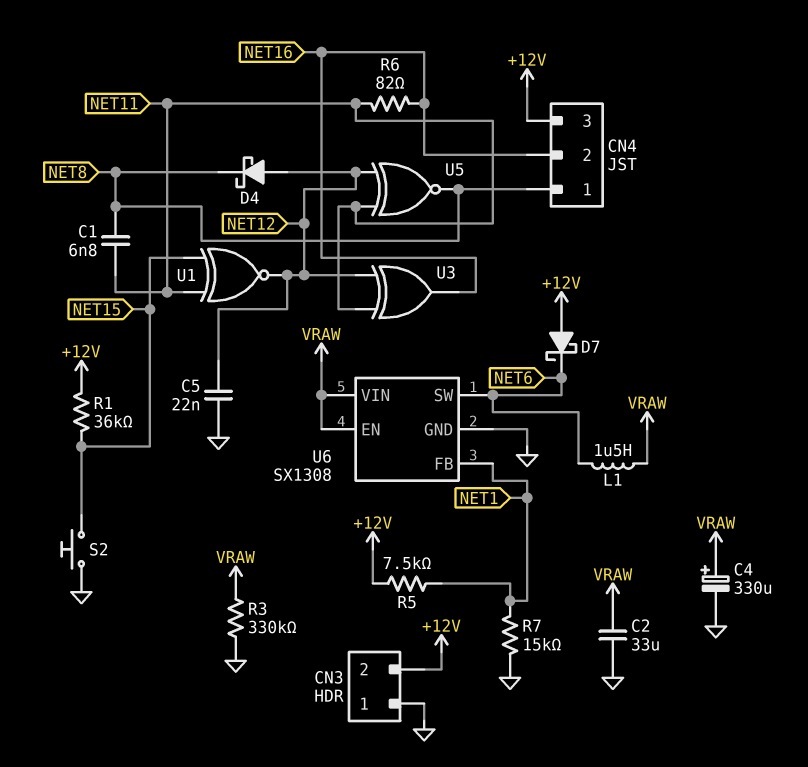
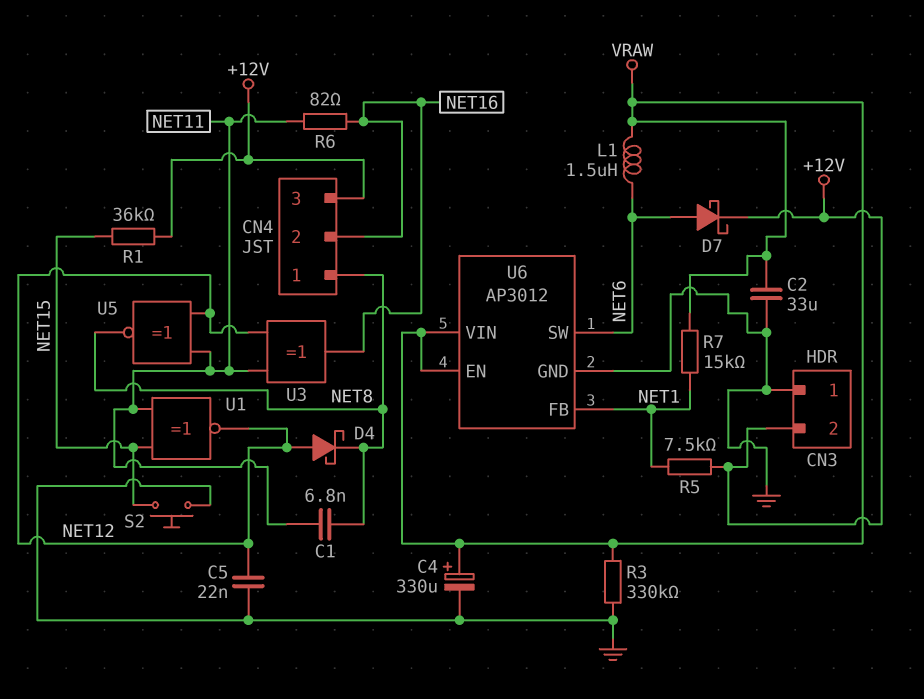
D7: schottky (A +12V, K NET6) -> schottky (A NET6, K +12V)
R7: 15k (GND, NET1) -> 15k (NET1, VRAW)
U6: SX1308 -> AP3012

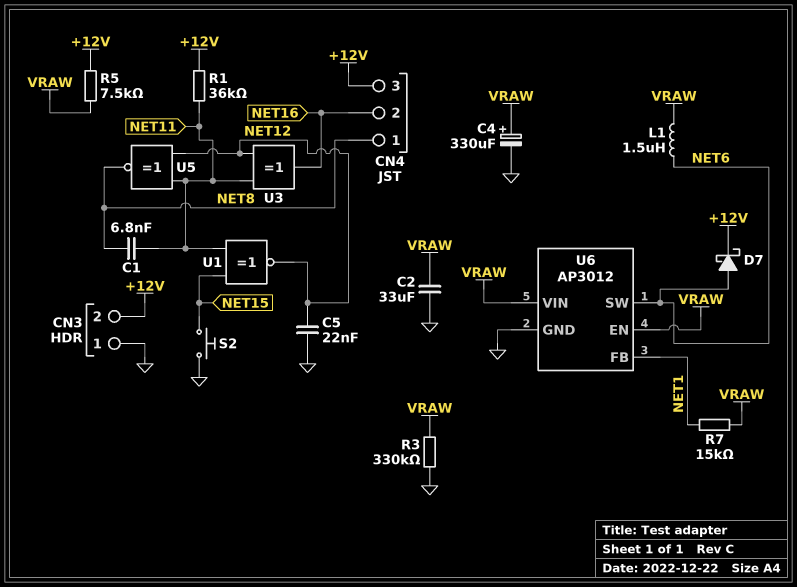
D4: schottky (A NET12, K NET8) -> none
R1: 36k (+12V, NET15) -> 36k (+12V, NET11)
R5: 7.5k (+12V, NET1) -> 7.5k (+12V, VRAW)
R6: 82 (NET11, NET16) -> none

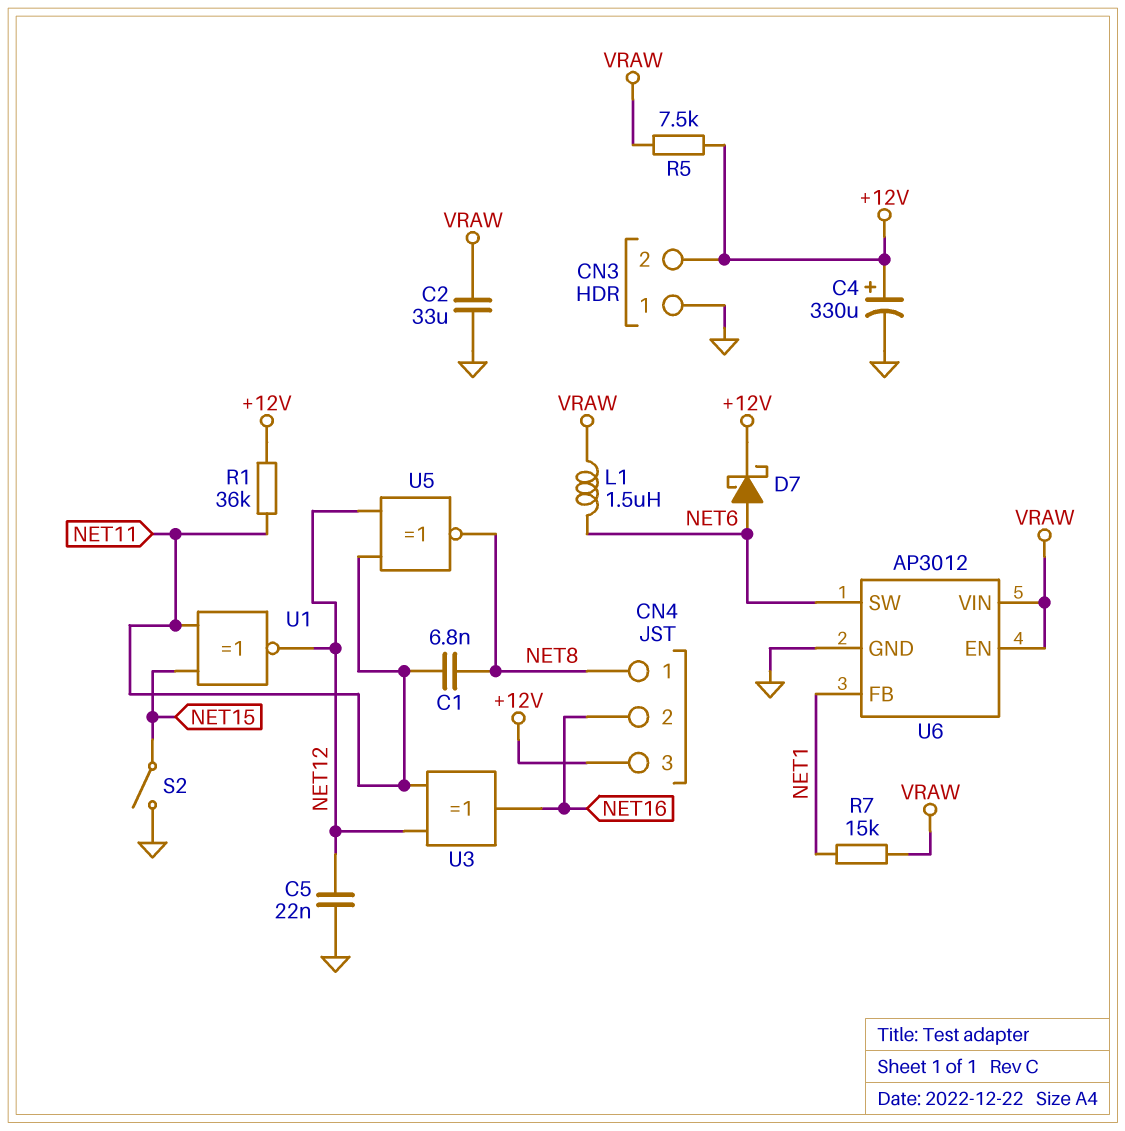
C4: 330uF (plus VRAW, minus GND) -> 330uF (plus +12V, minus GND)
R3: 330k (GND, VRAW) -> none
S2: button (GND, NET15) -> switch (GND, NET15)

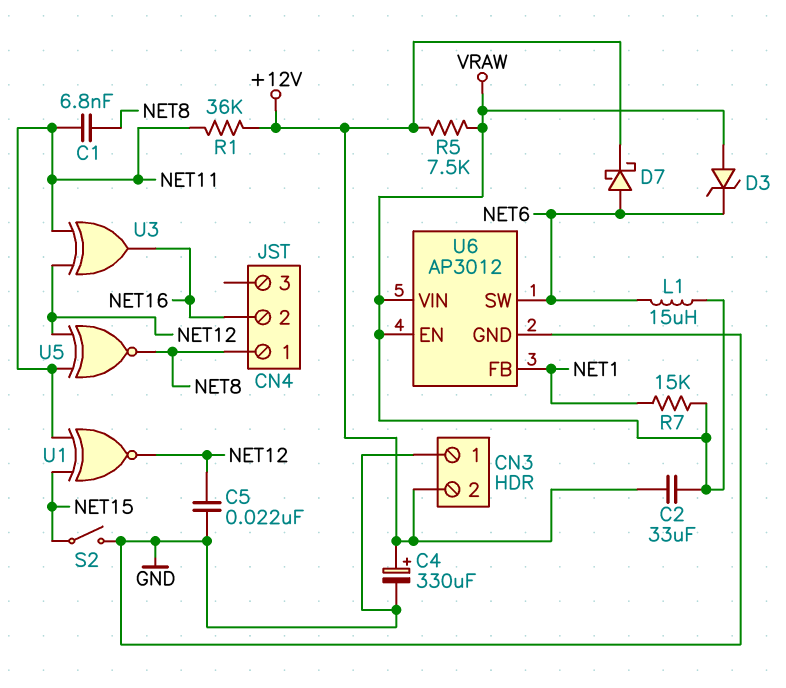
C2: 33uF (GND, VRAW) -> 33uF (+12V, VRAW)
CN4 pin 3: +12V -> none
D3: none -> zener (A VRAW, K NET6)
L1: 1.5uH (NET6, VRAW) -> 15uH (NET6, VRAW)

